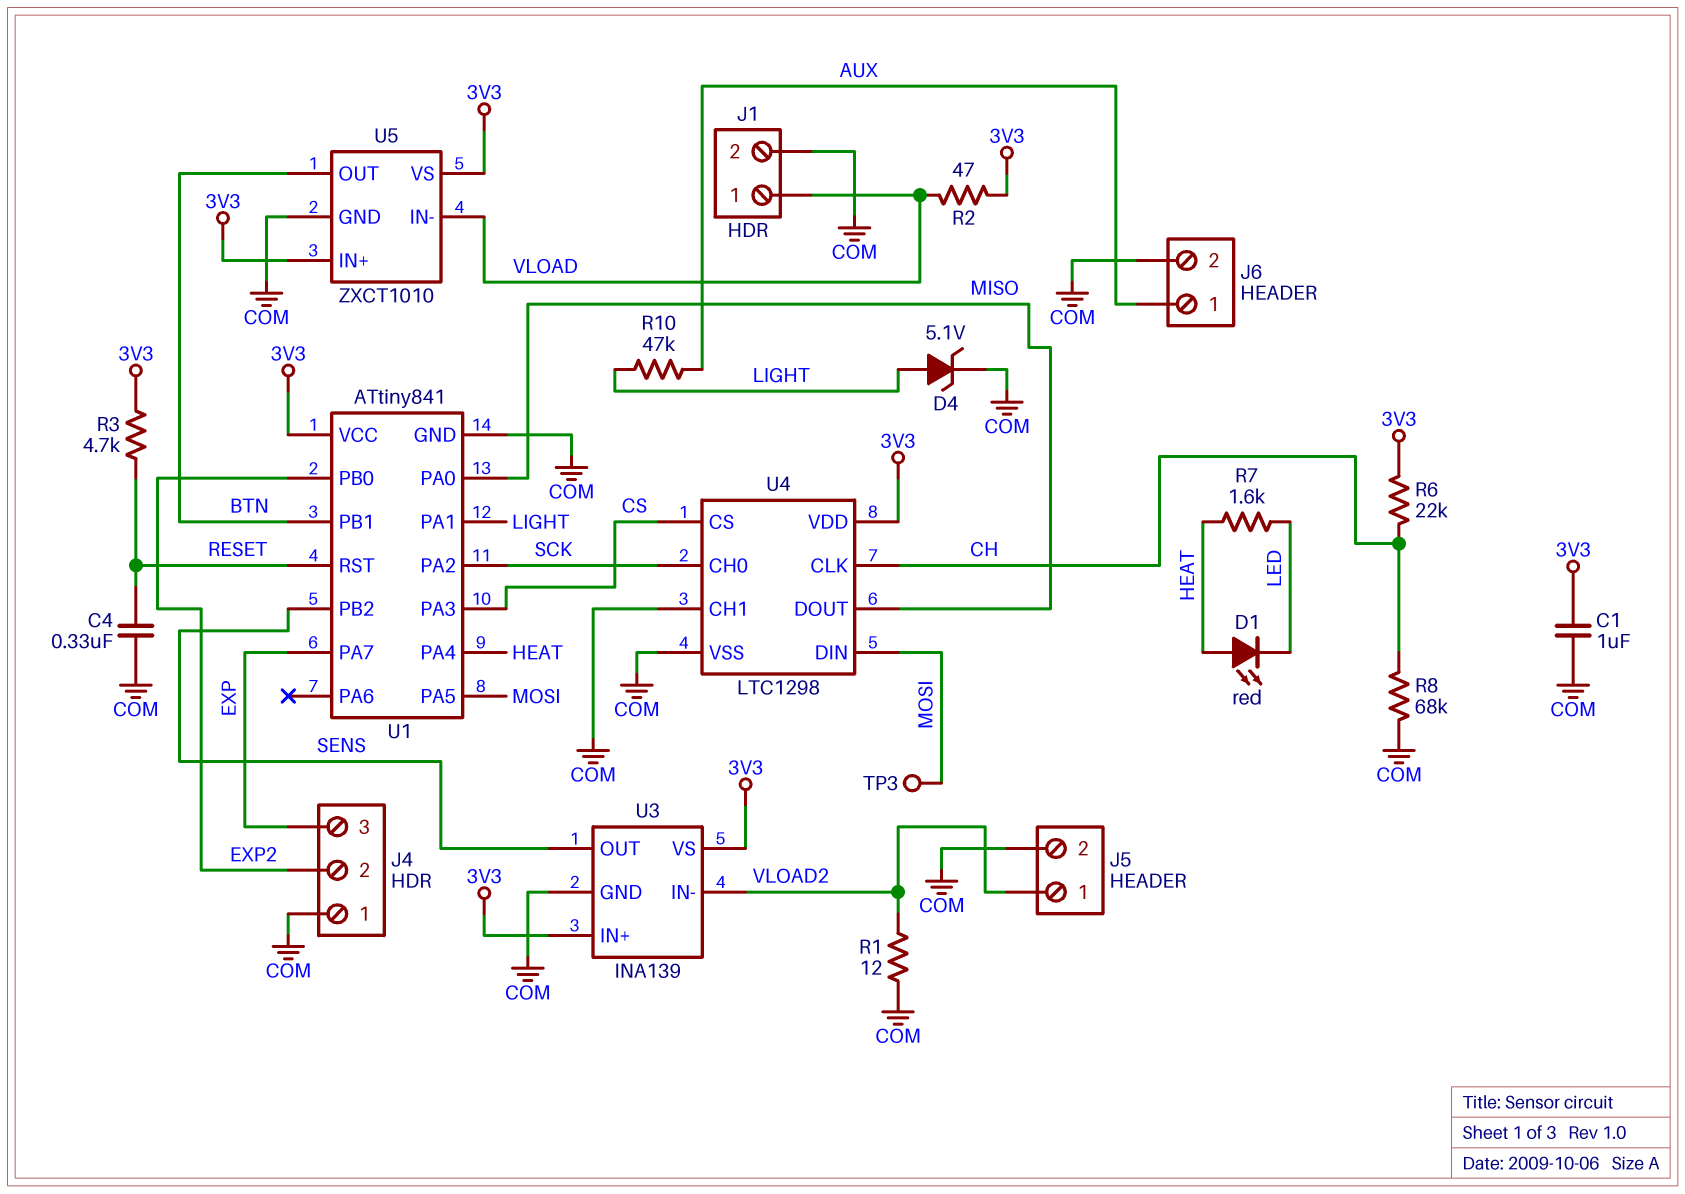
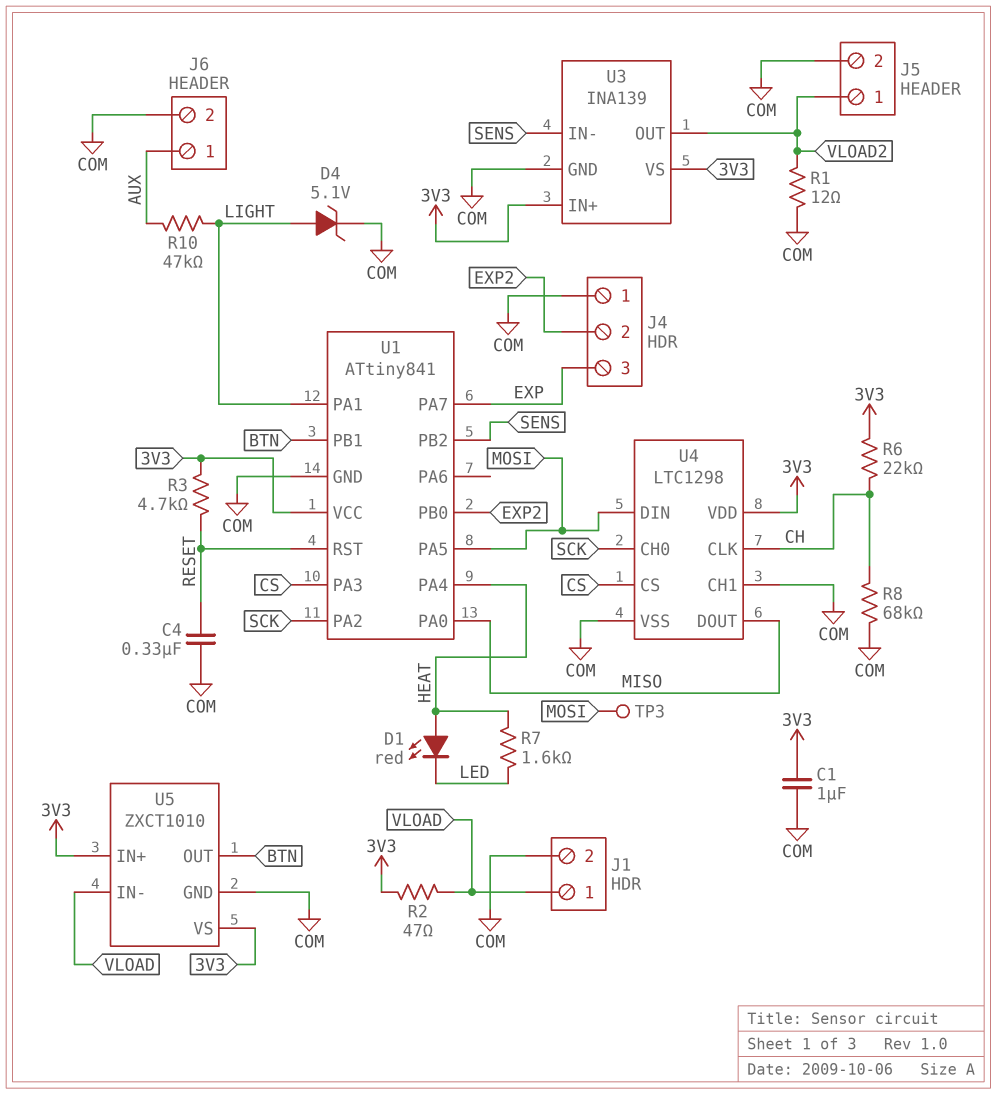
U3 pin IN-: VLOAD2 -> SENS
U3 pin OUT: SENS -> VLOAD2

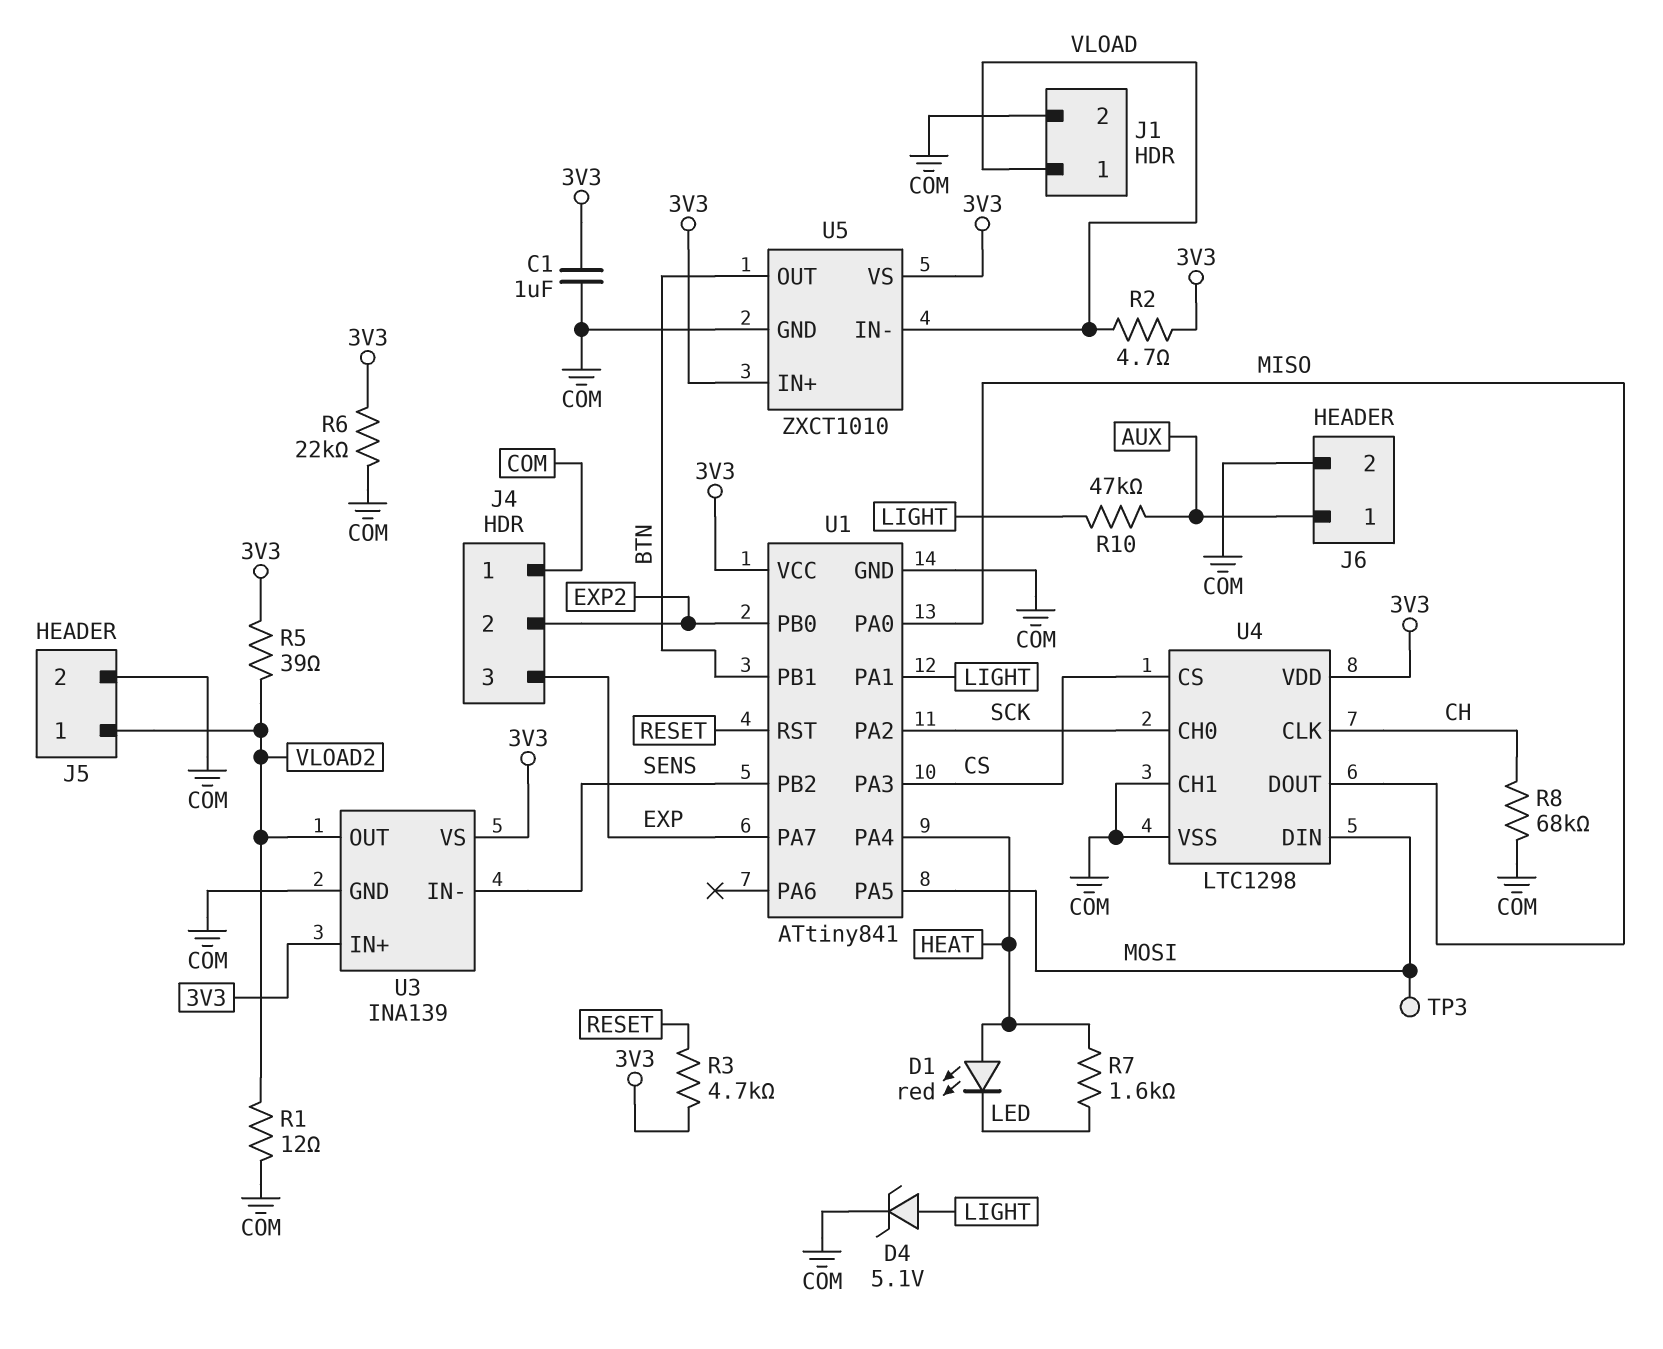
C4: 330nF (COM, RESET) -> none
R2: 47 (3V3, VLOAD) -> 4.7 (3V3, VLOAD)
R5: none -> 39 (3V3, VLOAD2)
R6: 22k (3V3, CH) -> 22k (3V3, COM)

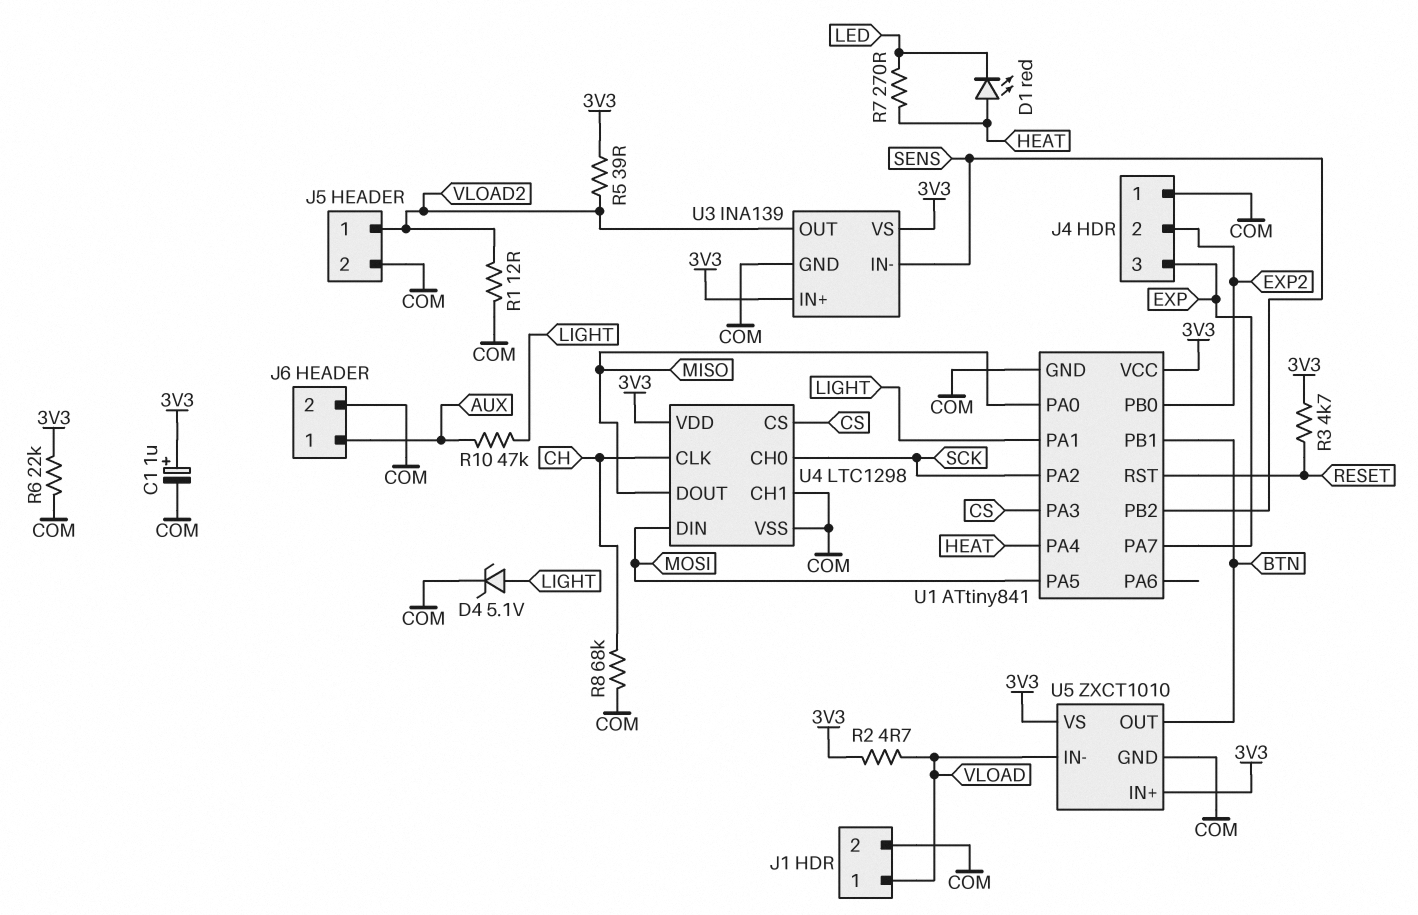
C1: 1uF (3V3, COM) -> 1uF (plus 3V3, minus COM)
R7: 1.6k (HEAT, LED) -> 270 (HEAT, LED)
TP3: test point (MOSI) -> none

